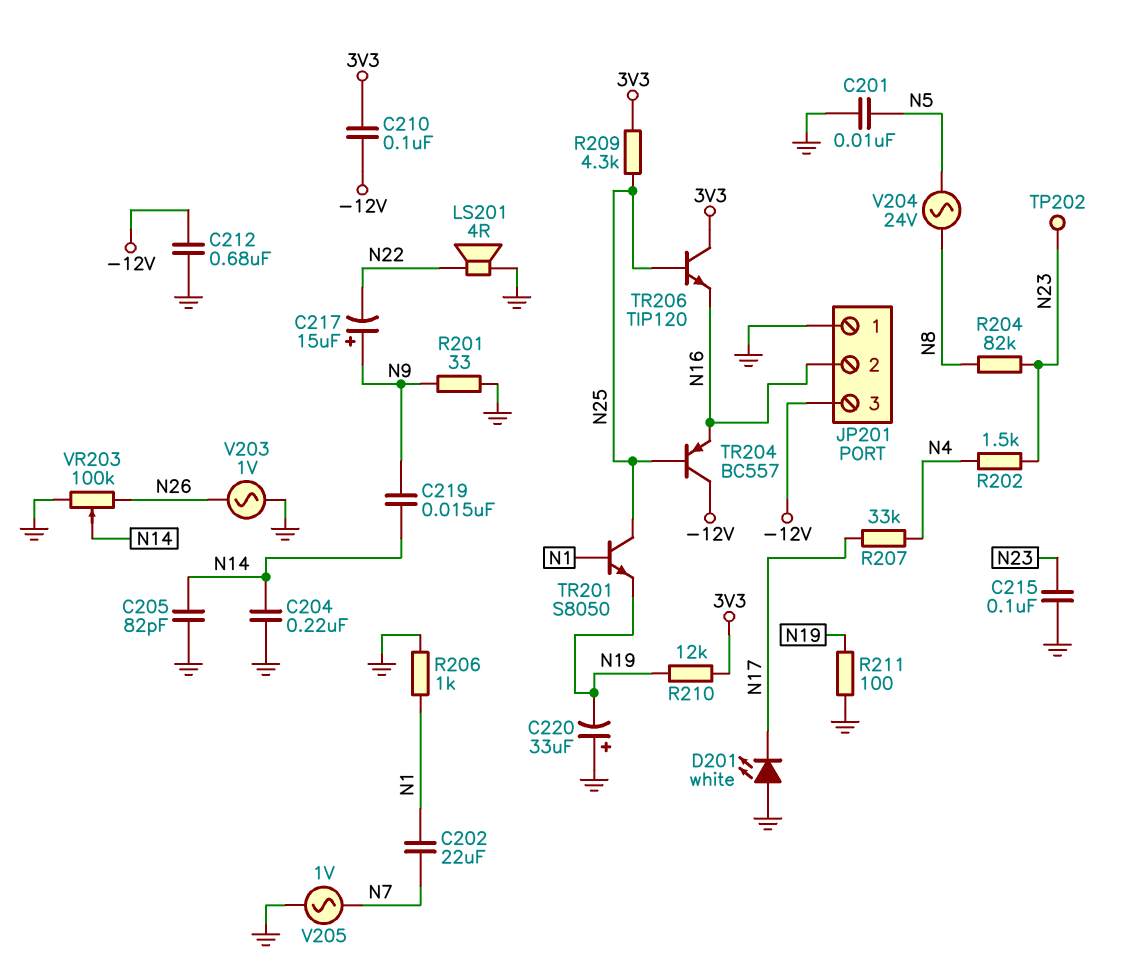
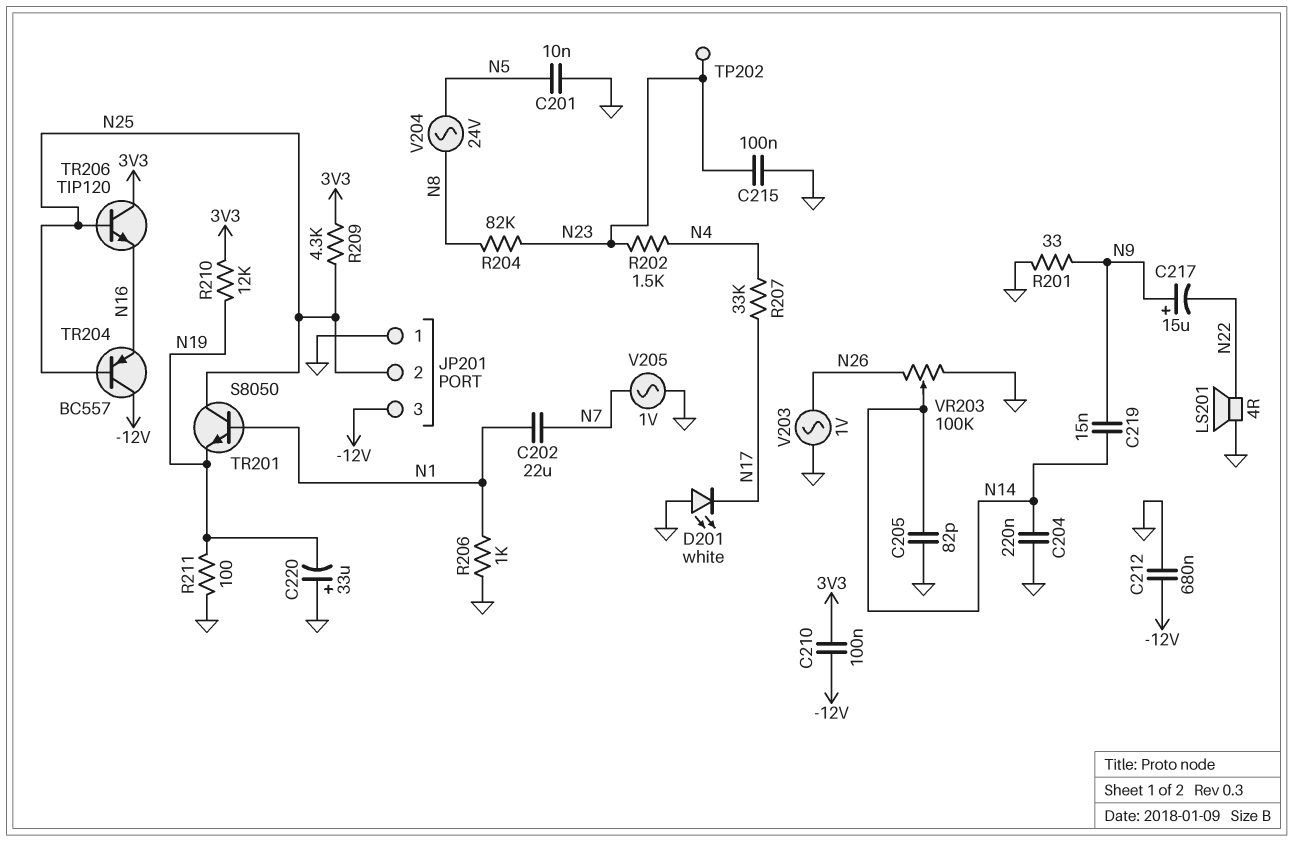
JP201 pin 2: N16 -> N25

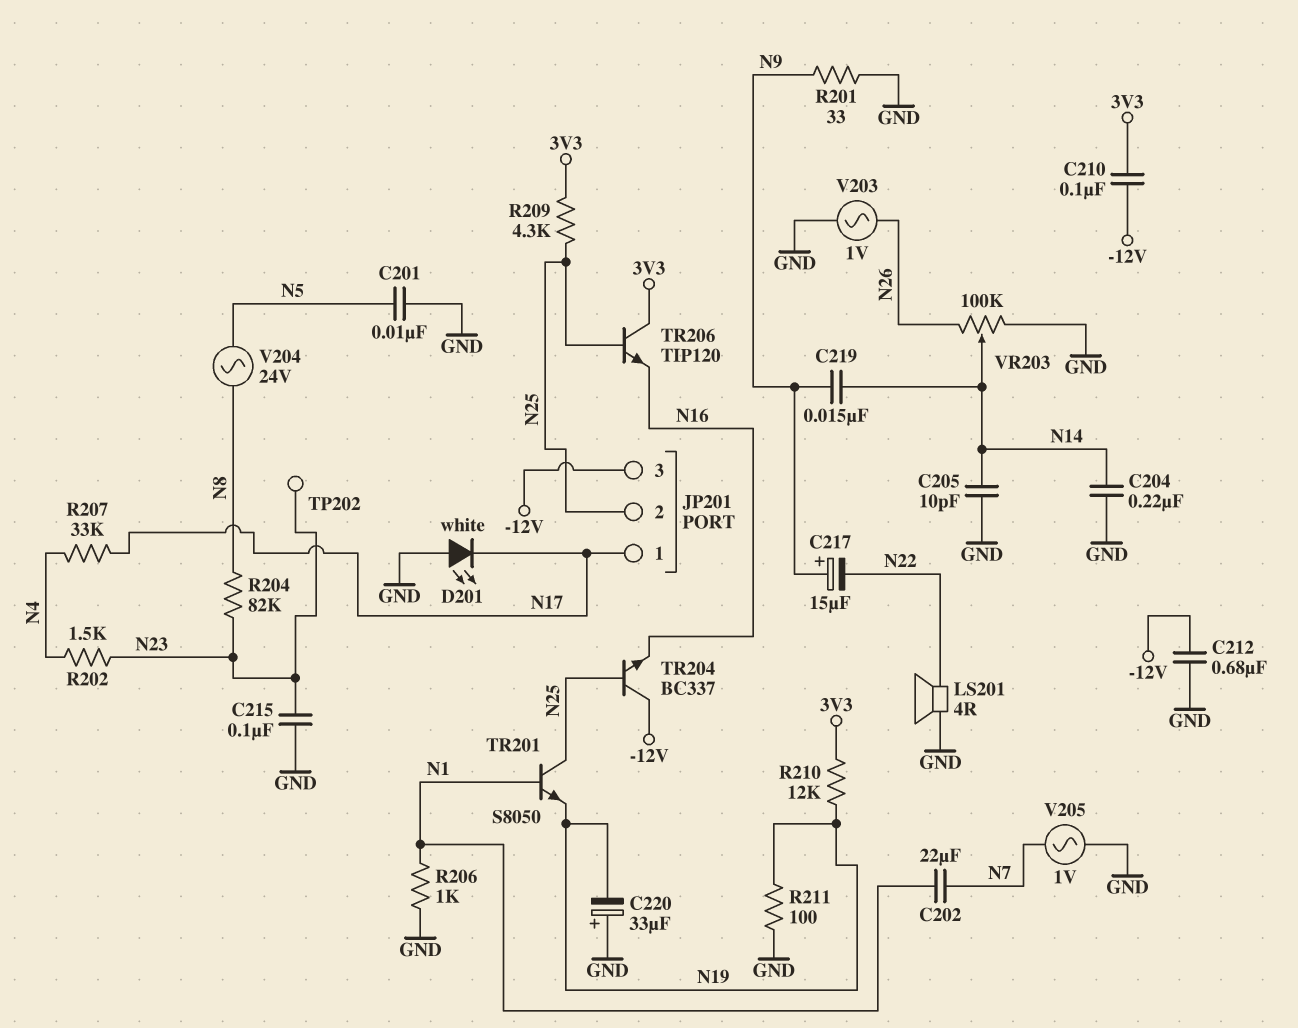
C205: 82pF (GND, N14) -> 10pF (GND, N14)
JP201 pin 1: GND -> N17
TR204: PNP BC557 (B N25, C -12V, E N16) -> NPN BC337 (B N25, C -12V, E N16)

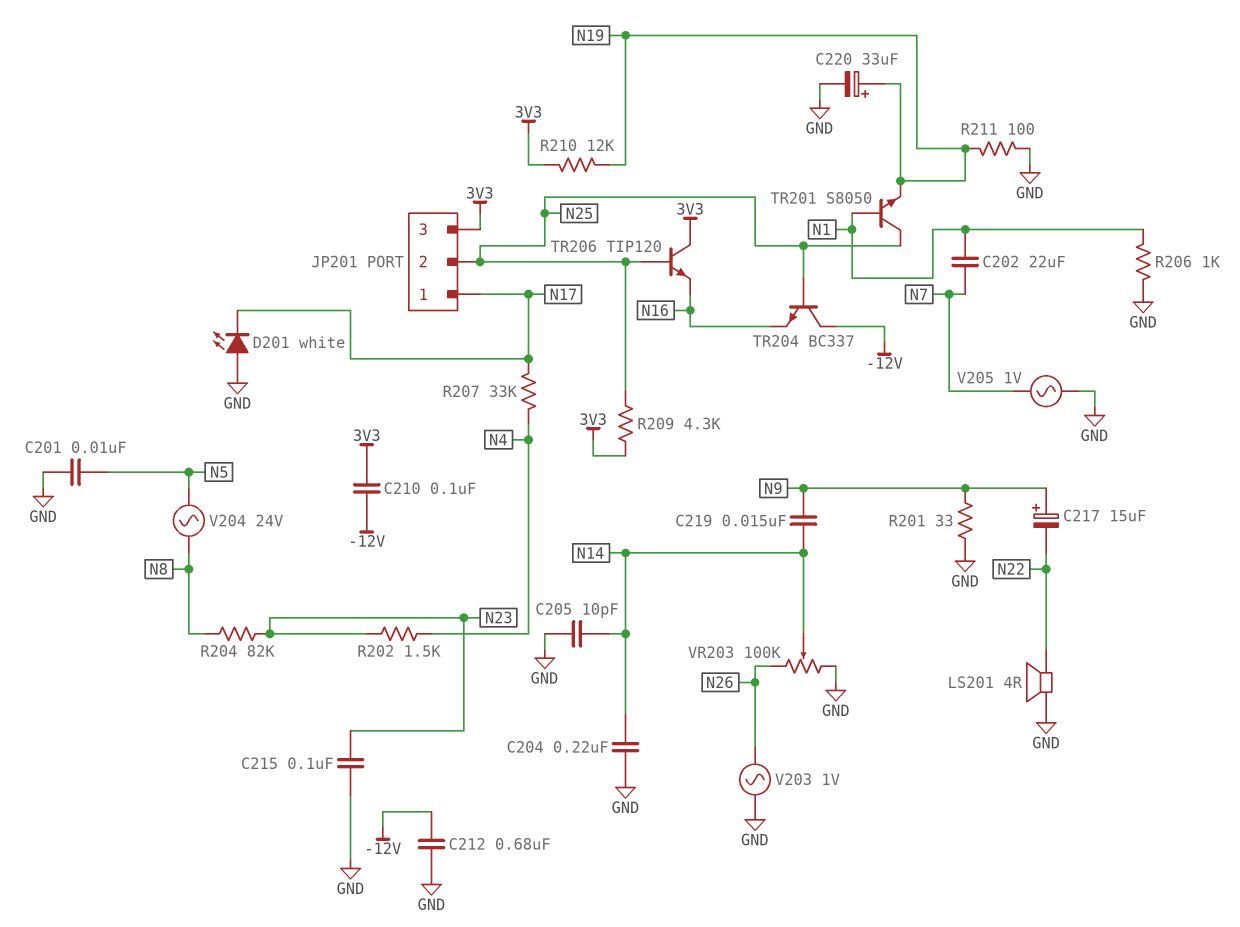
C220: 33uF (plus GND, minus N19) -> 33uF (plus N19, minus GND)
JP201 pin 3: -12V -> 3V3
TP202: test point (N23) -> none

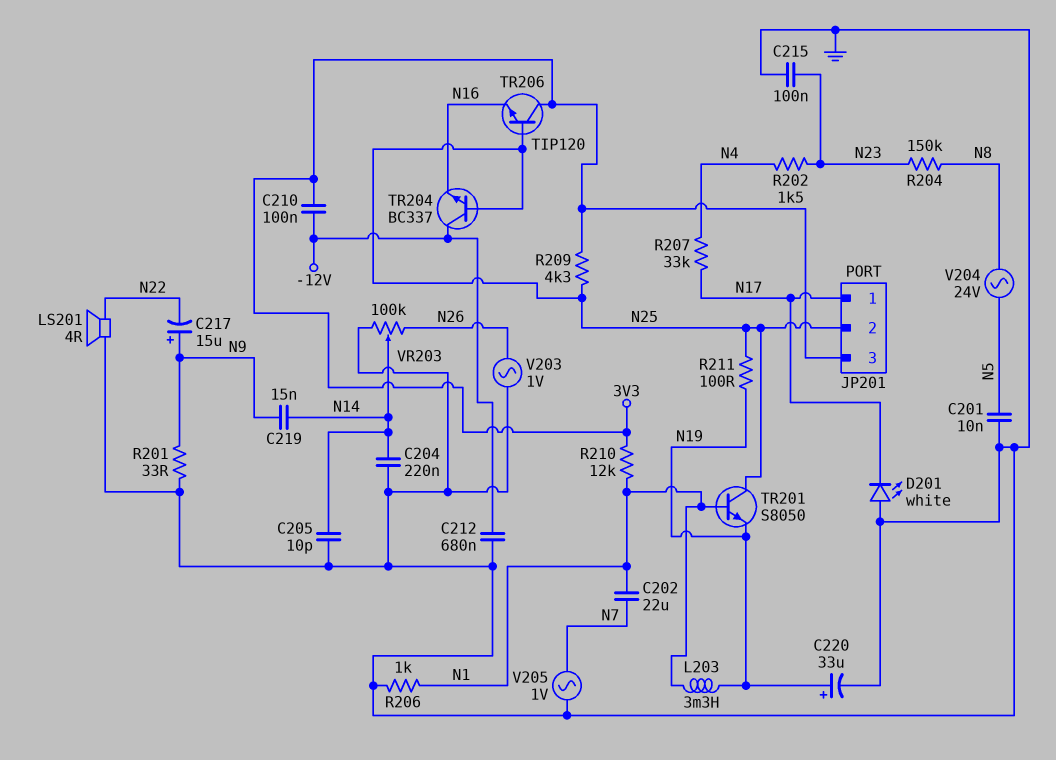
L203: none -> 3.3mH (N1, N19)
R204: 82k (N8, N23) -> 150k (N8, N23)
R210: 12k (3V3, N19) -> 12k (3V3, N1)
R211: 100 (GND, N19) -> 100 (N19, N25)

